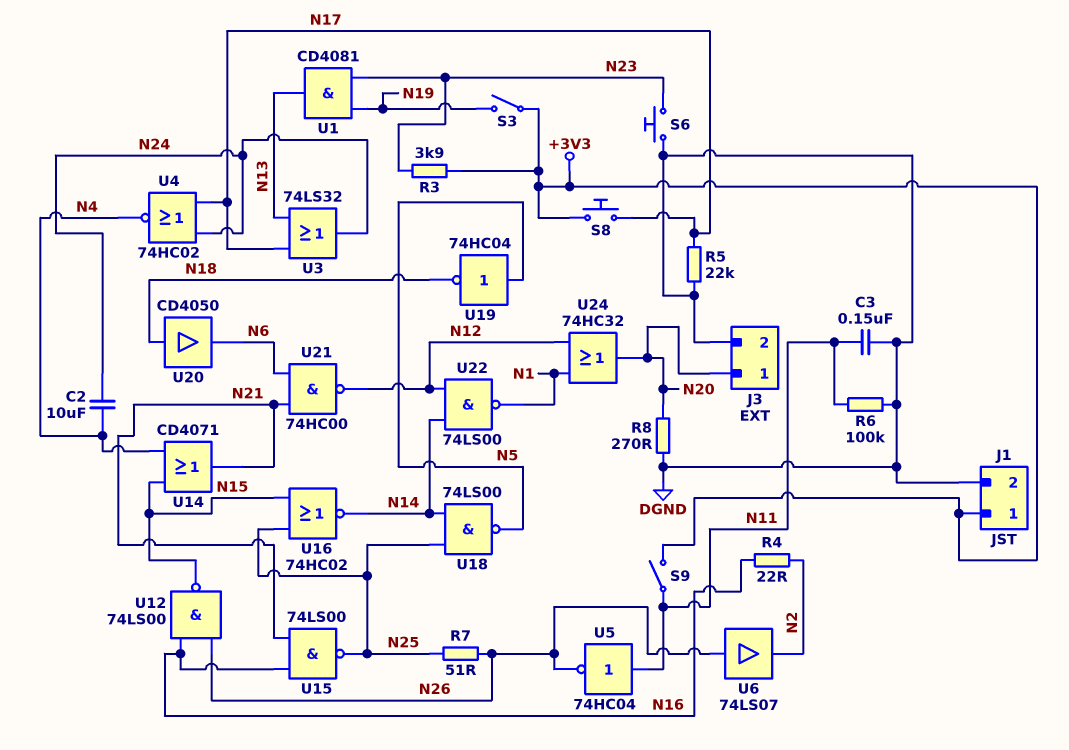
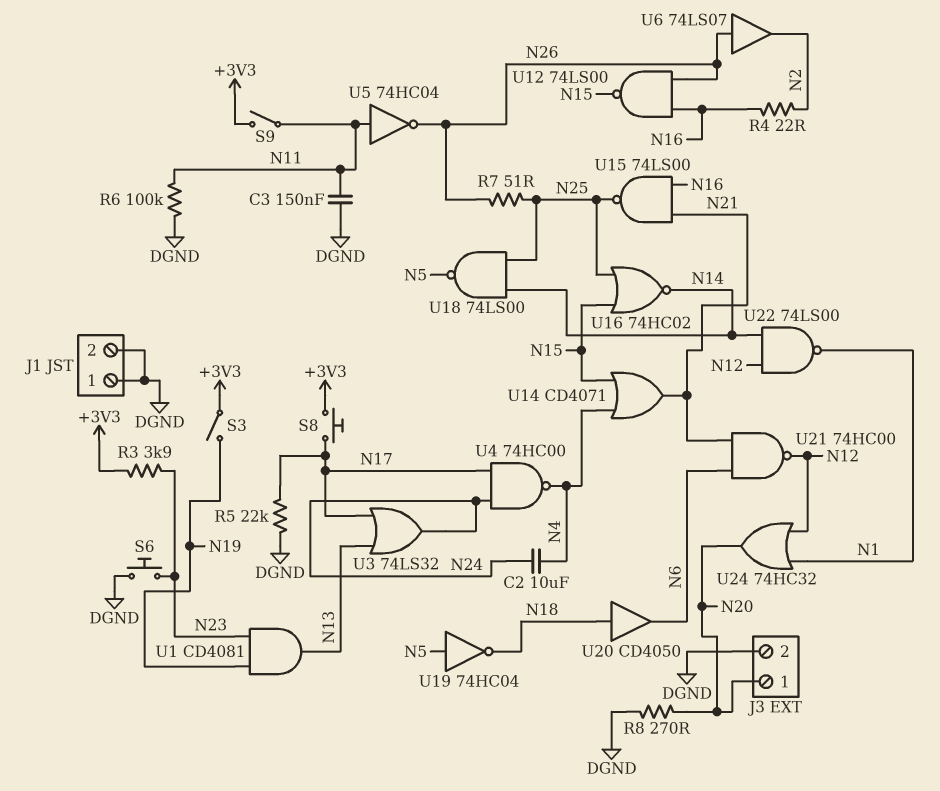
J1 pin 1: +3V3 -> DGND
U4: NOR 74HC02 (in N17, in N24, out N4) -> NAND 74HC00 (in N17, in N24, out N4)

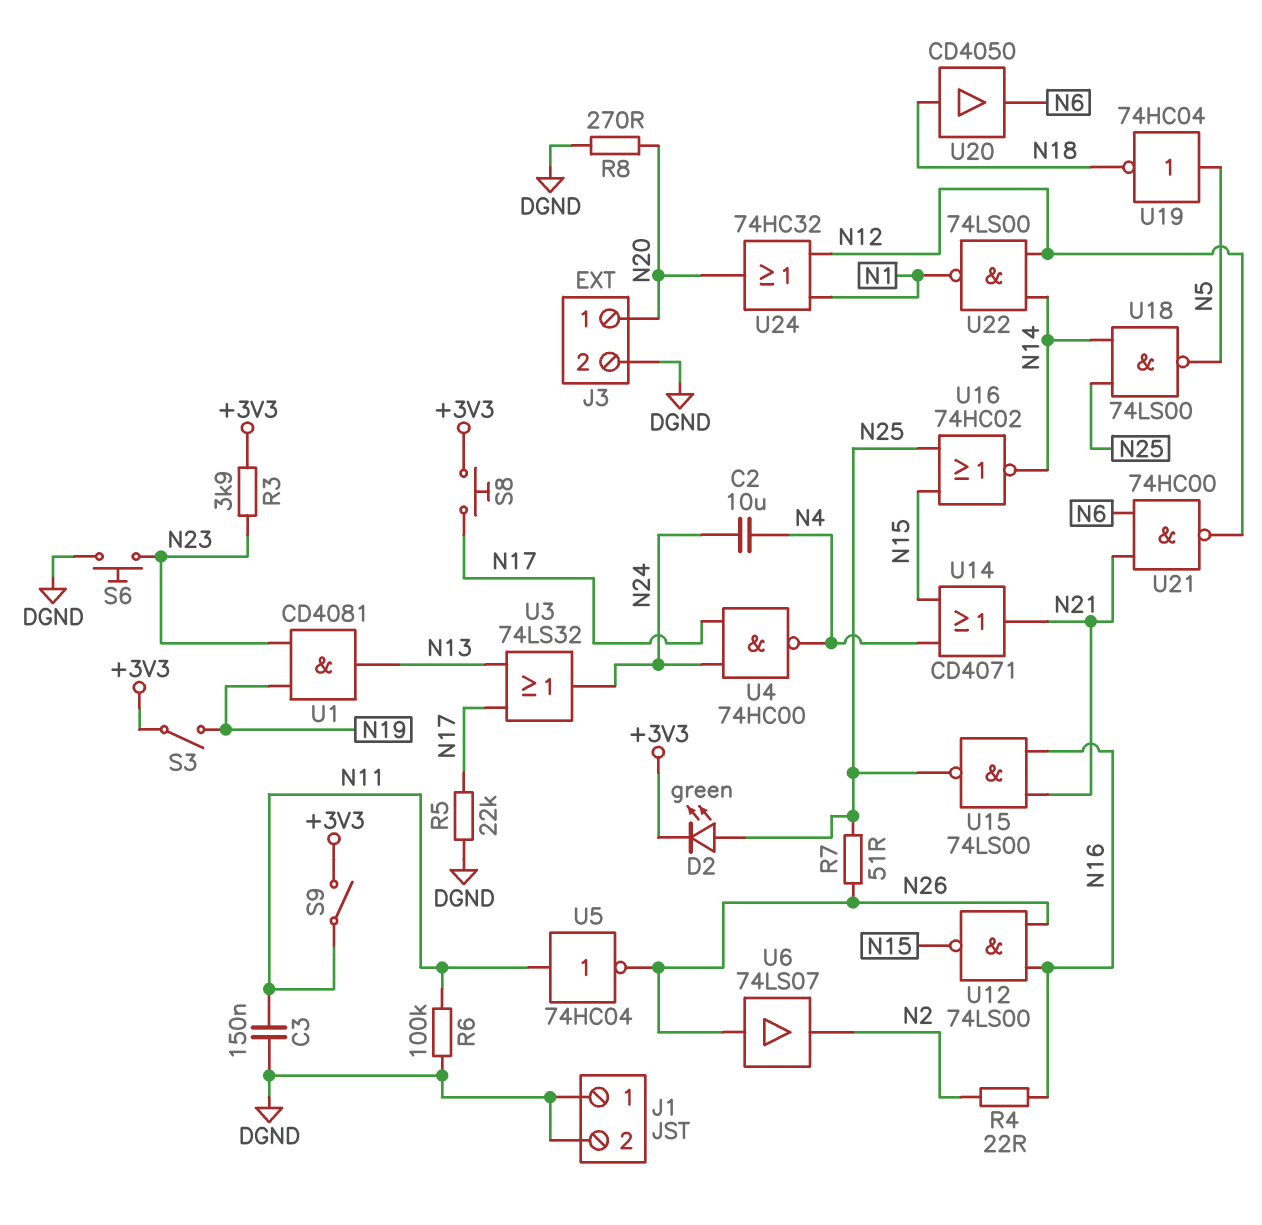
D2: none -> LED green (A N25, K +3V3)

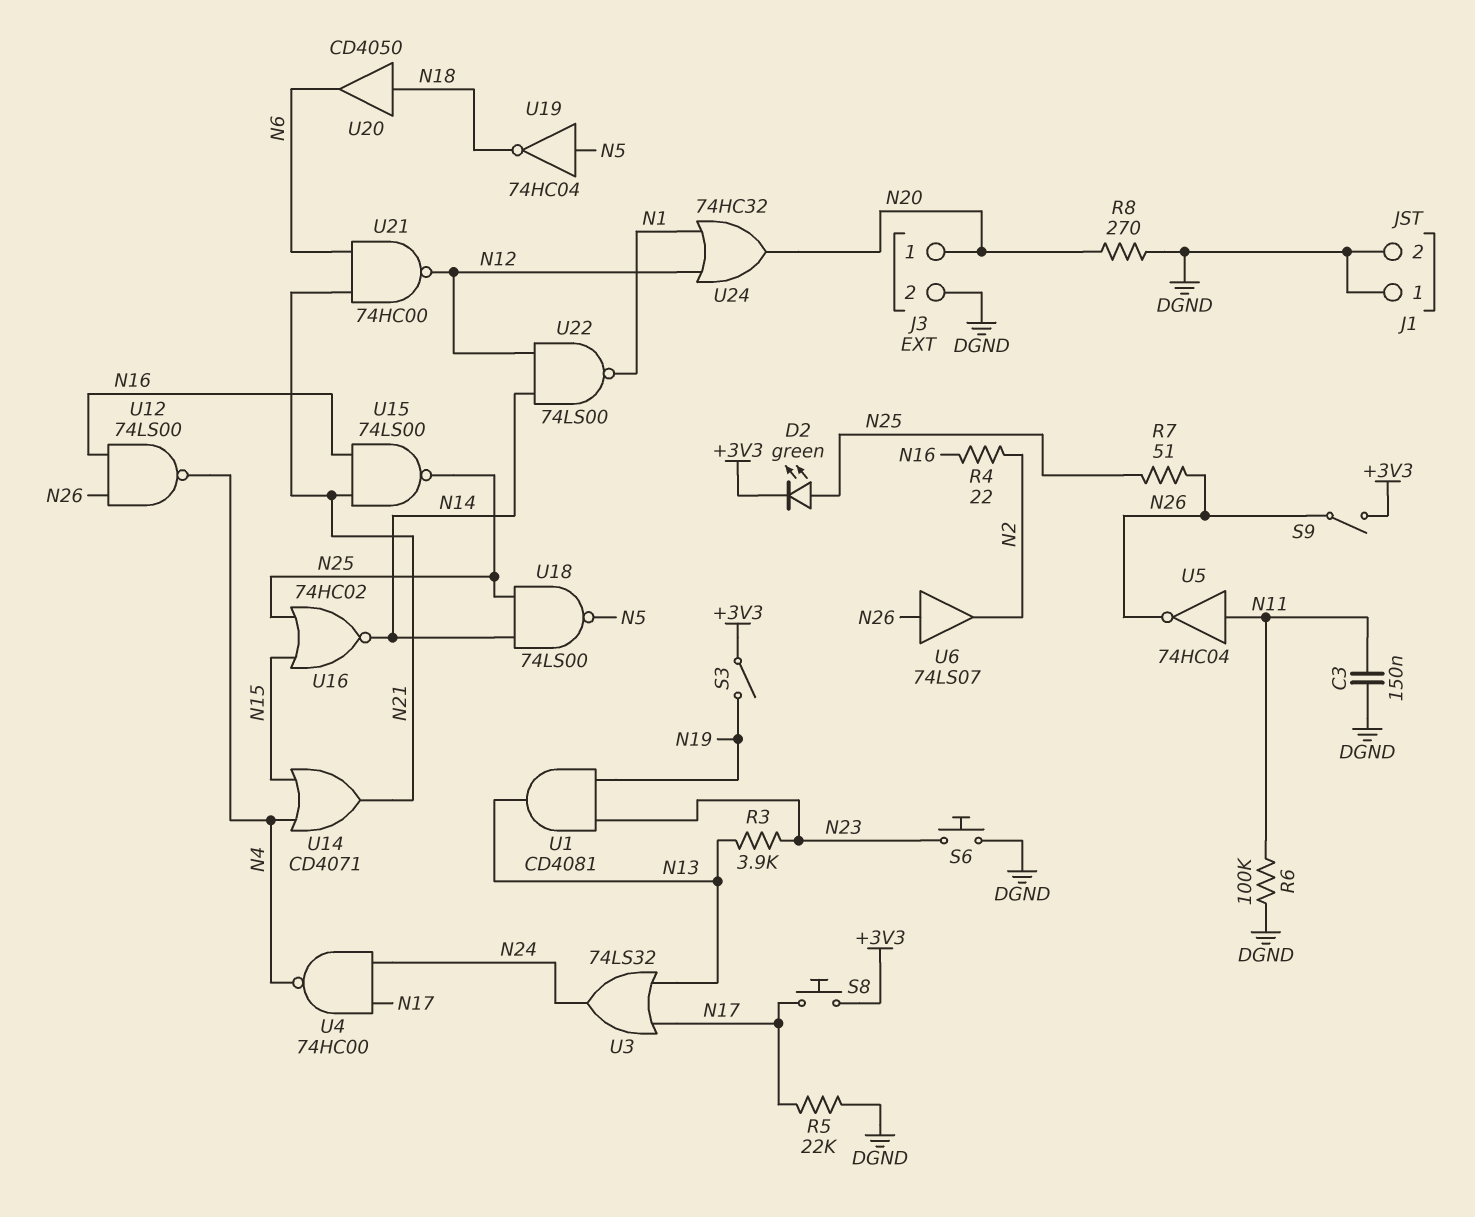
C2: 10uF (N4, N24) -> none
R3: 3.9k (+3V3, N23) -> 3.9k (N13, N23)
S9: switch (+3V3, N11) -> switch (+3V3, N26)
U12: NAND 74LS00 (in N16, in N26, out N15) -> NAND 74LS00 (in N16, in N26, out N4)

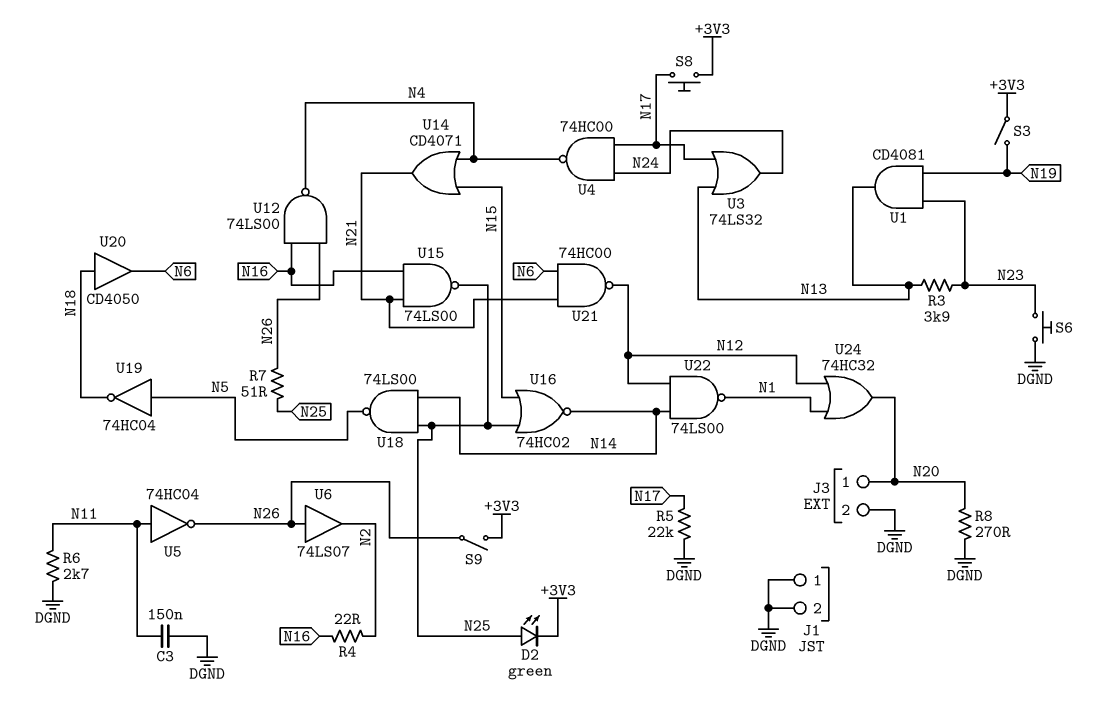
R6: 100k (DGND, N11) -> 2.7k (DGND, N11)

